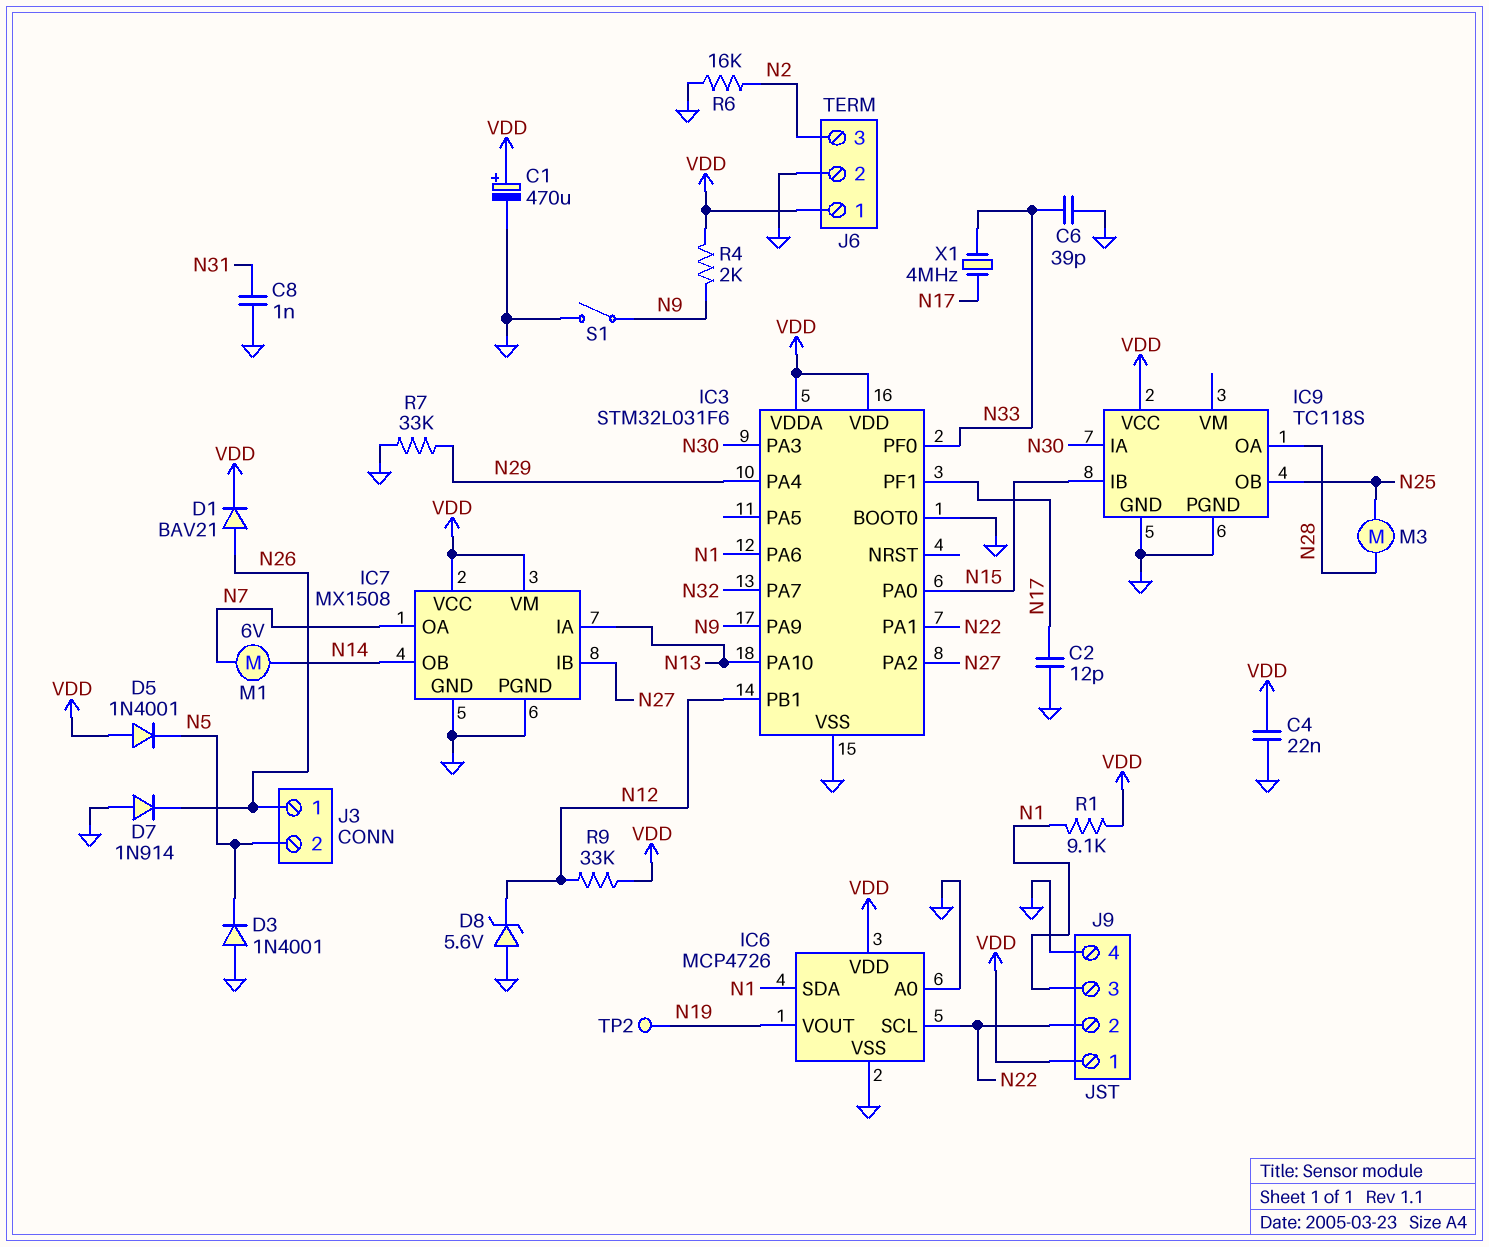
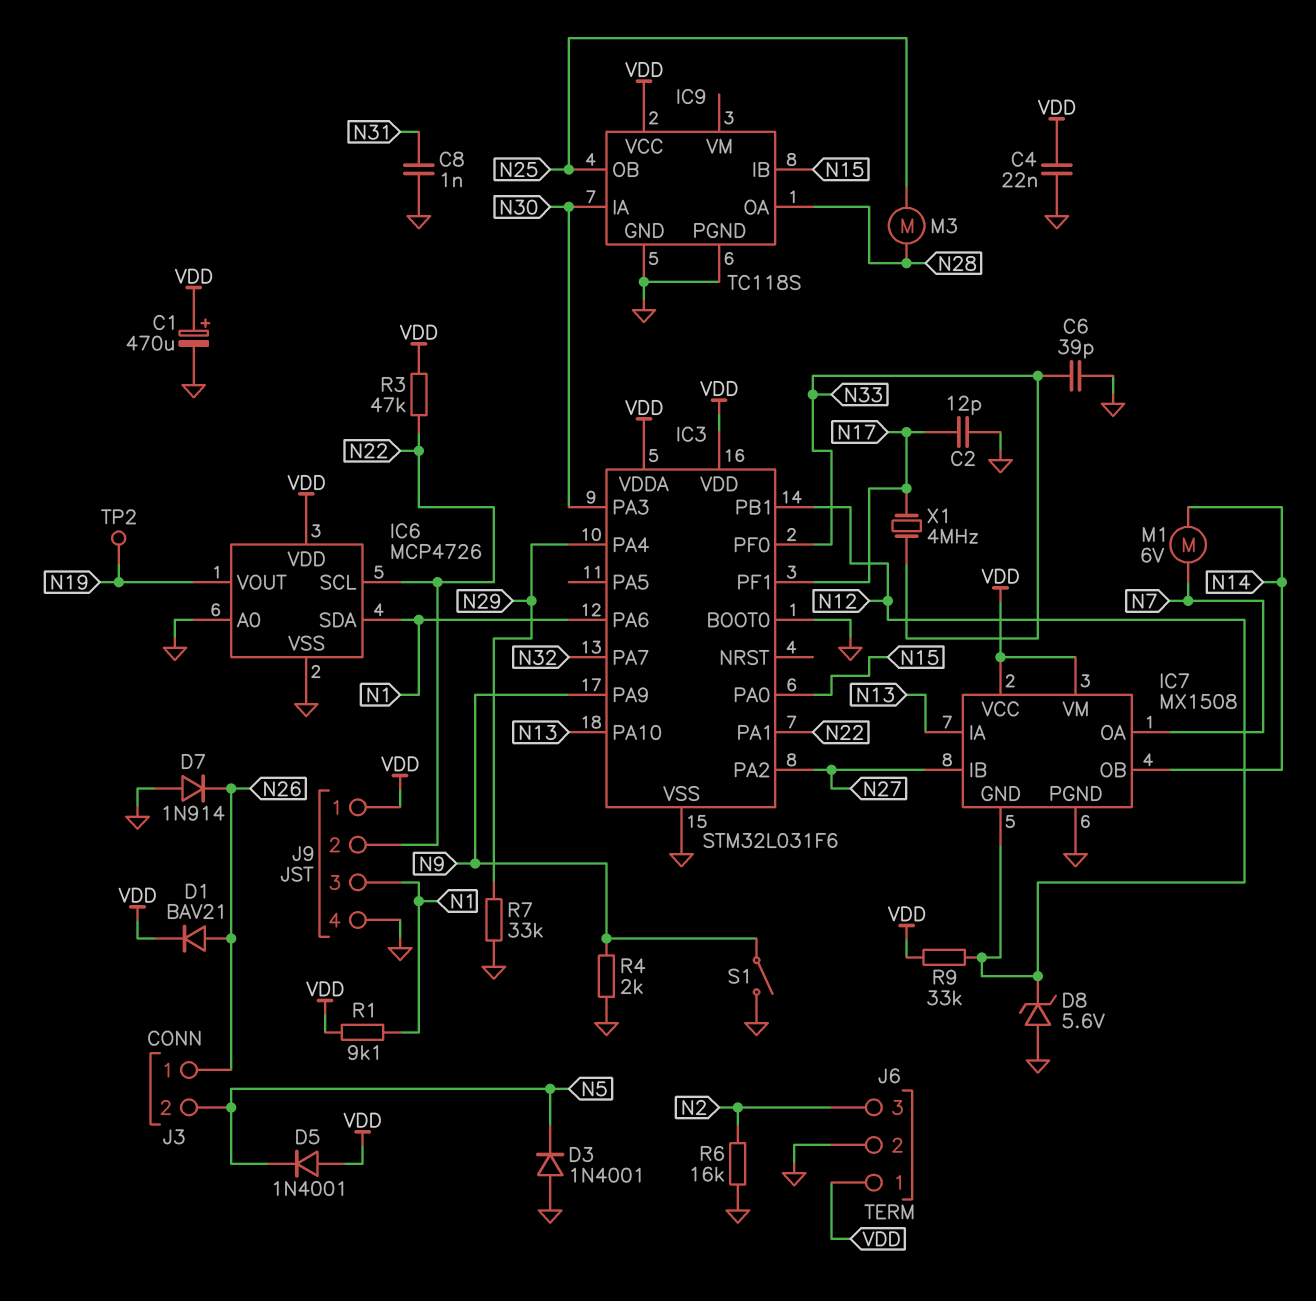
IC7 pin GND: GND -> N12
R3: none -> 47k (N22, VDD)
R4: 2k (N9, VDD) -> 2k (GND, N9)

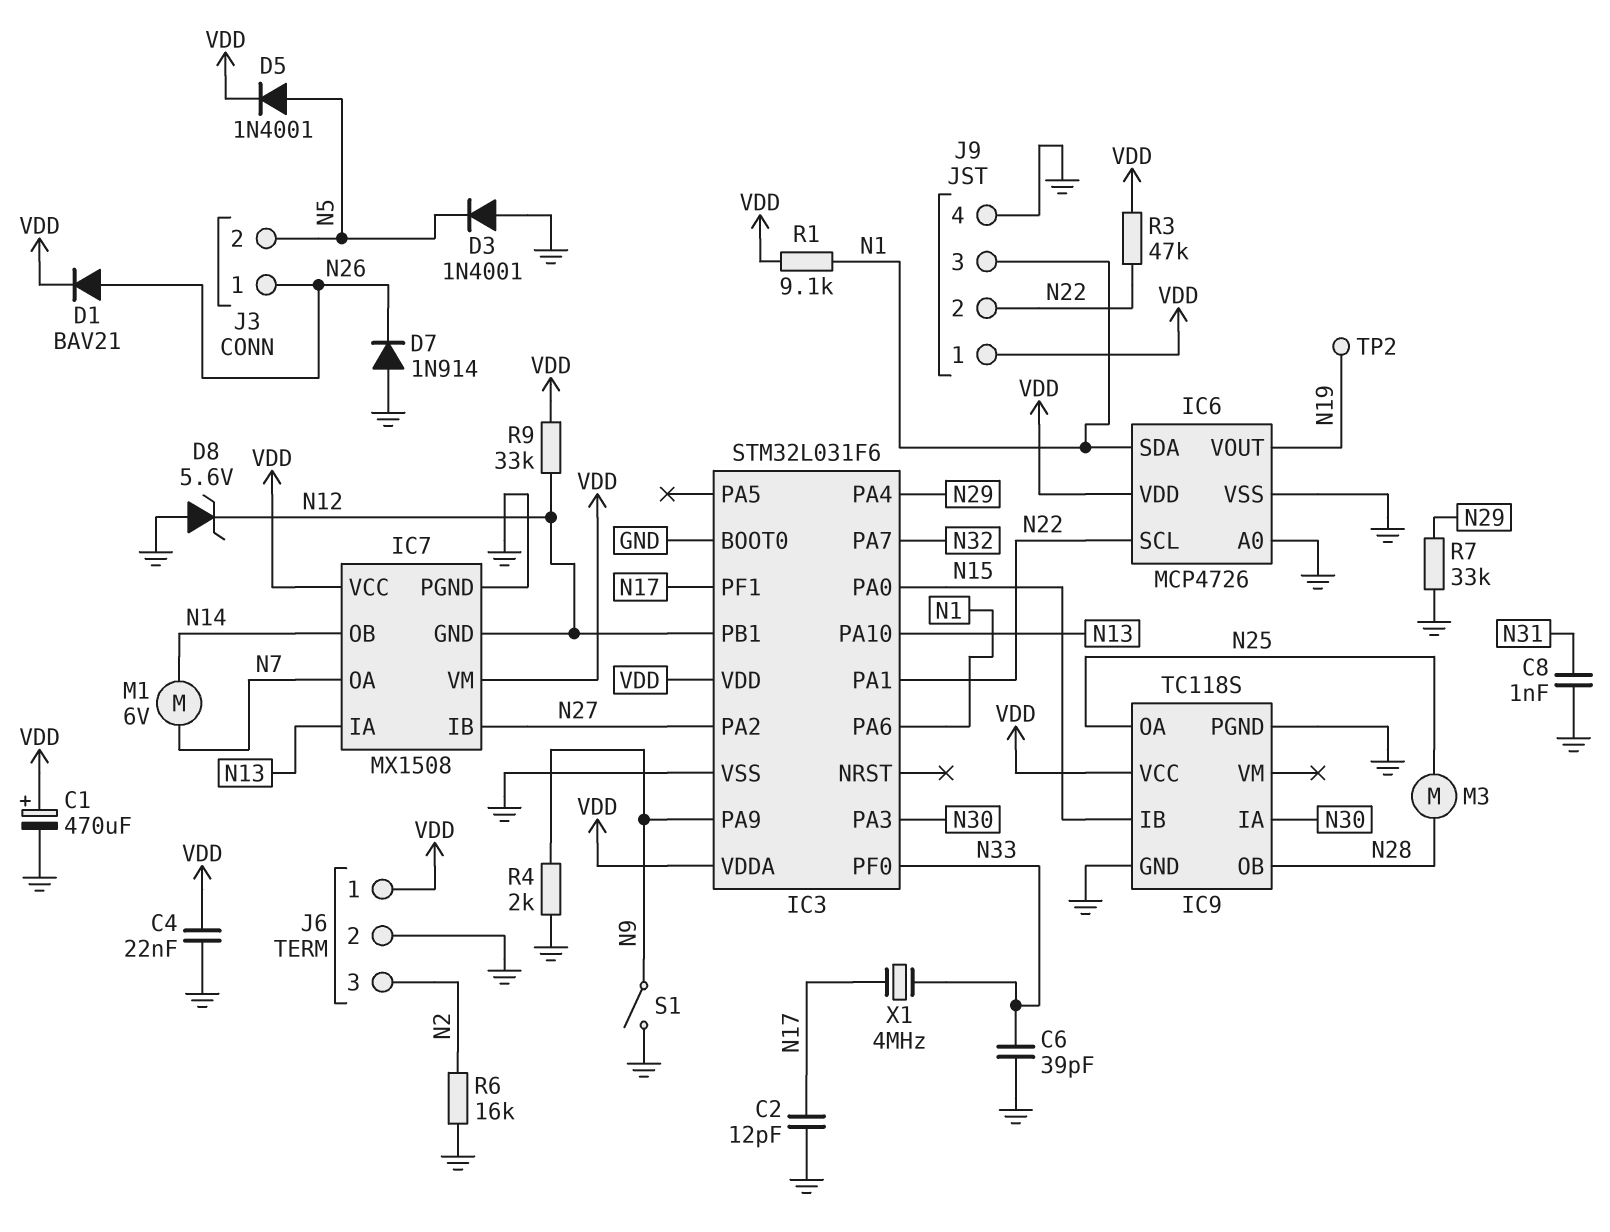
D5: diode 1N4001 (A VDD, K N5) -> diode 1N4001 (A N5, K VDD)
IC9 pin OA: N28 -> N25
IC9 pin OB: N25 -> N28

